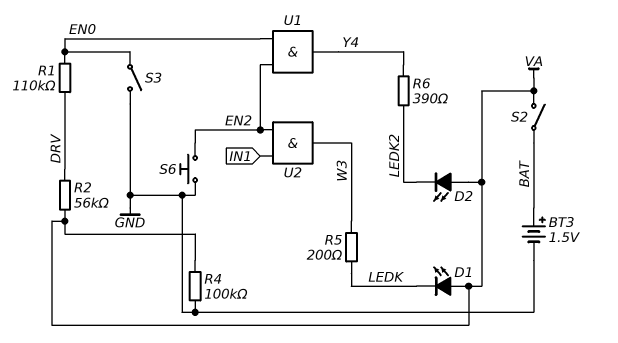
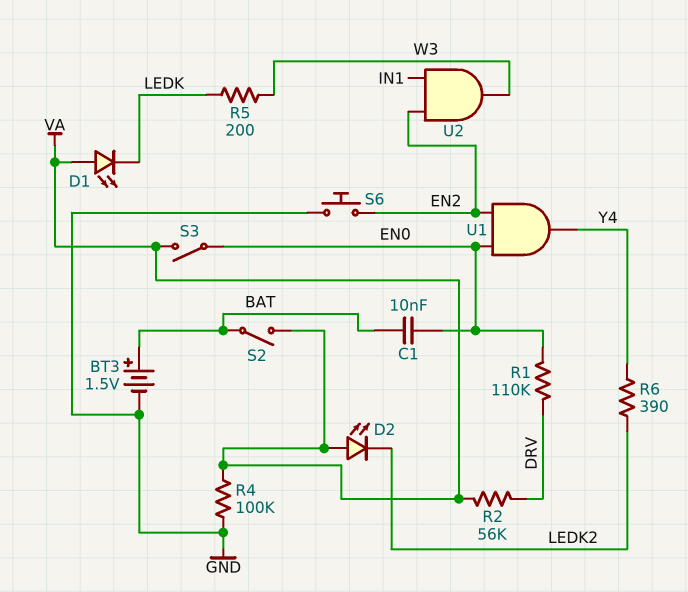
C1: none -> 10nF (BAT, EN0)
S3: switch (EN0, GND) -> switch (EN0, VA)

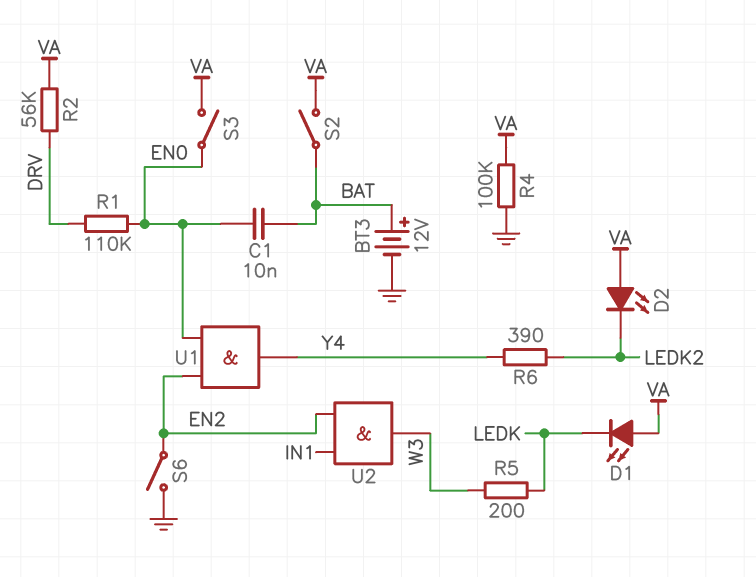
BT3: 1.5V (plus BAT, minus GND) -> 12V (plus BAT, minus GND)
S6: button (EN2, GND) -> switch (EN2, GND)

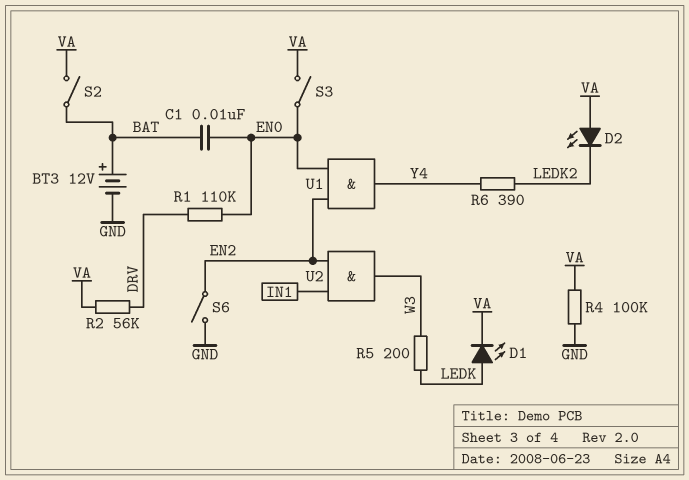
D1: LED (A VA, K LEDK) -> LED (A LEDK, K VA)

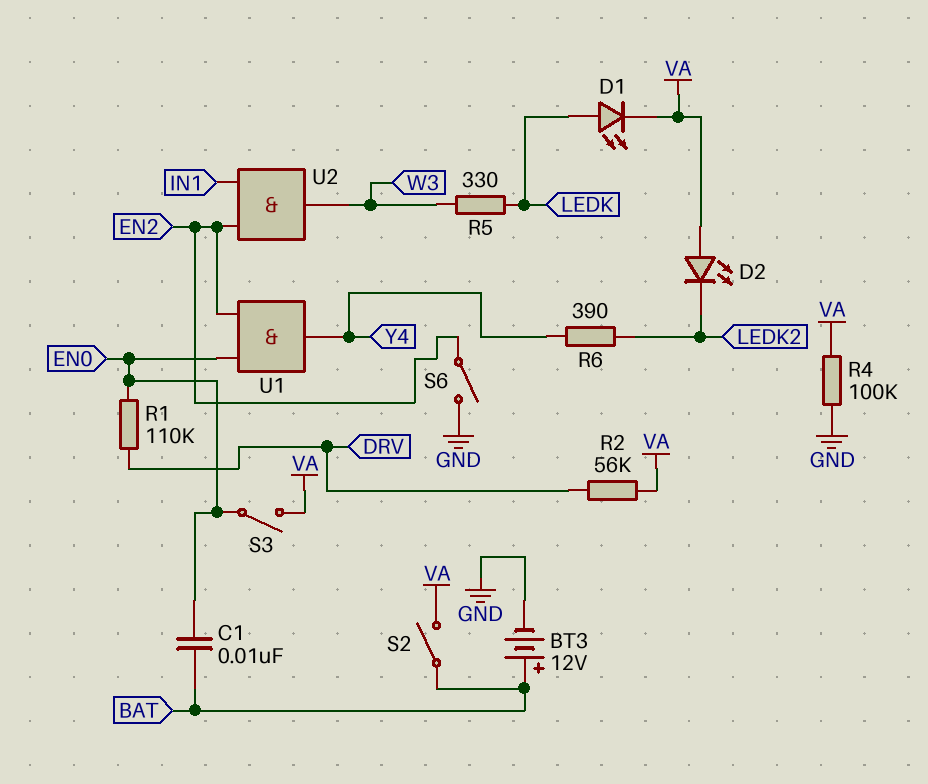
R5: 200 (LEDK, W3) -> 330 (LEDK, W3)

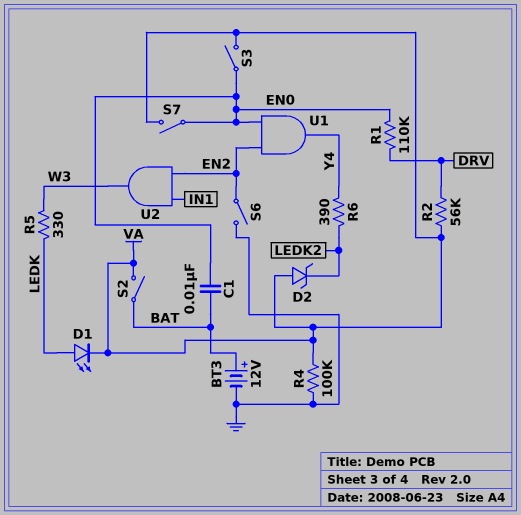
D2: LED (A VA, K LEDK2) -> zener (A VA, K LEDK2)
S7: none -> switch (EN0, VA)

